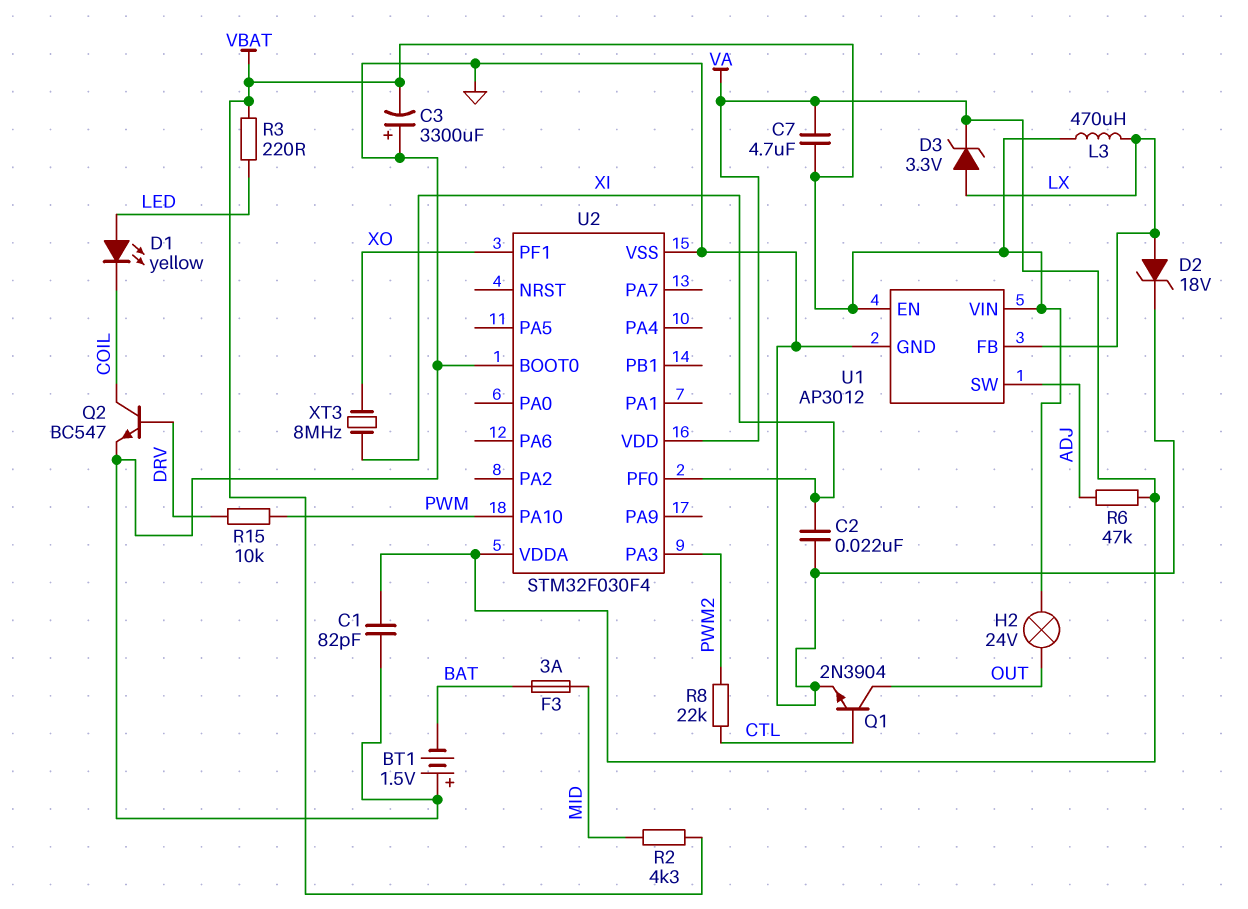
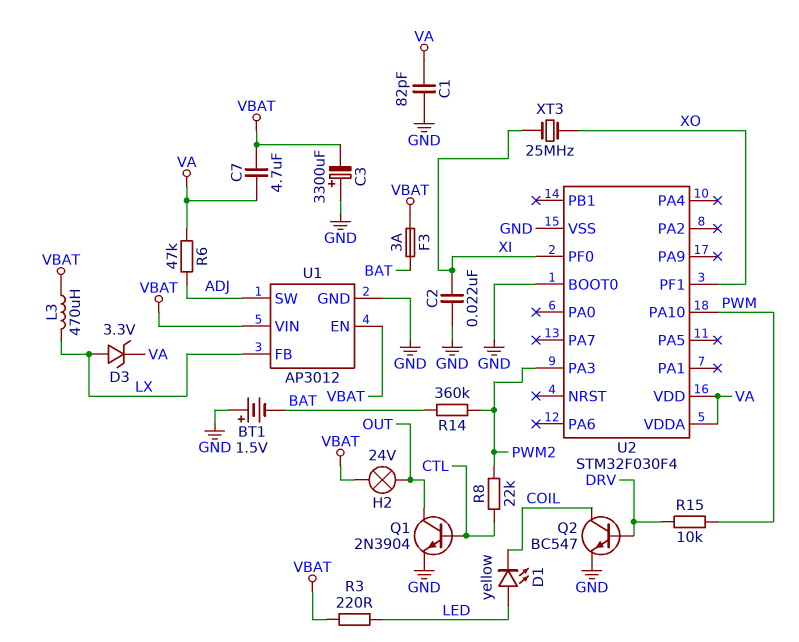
D2: zener 18V (A LX, K GND) -> none
F3: 3A (BAT, MID) -> 3A (BAT, VBAT)
R2: 4.3k (MID, VBAT) -> none
R14: none -> 360k (BAT, PWM2)
XT3: 8MHz (XI, XO) -> 25MHz (XI, XO)

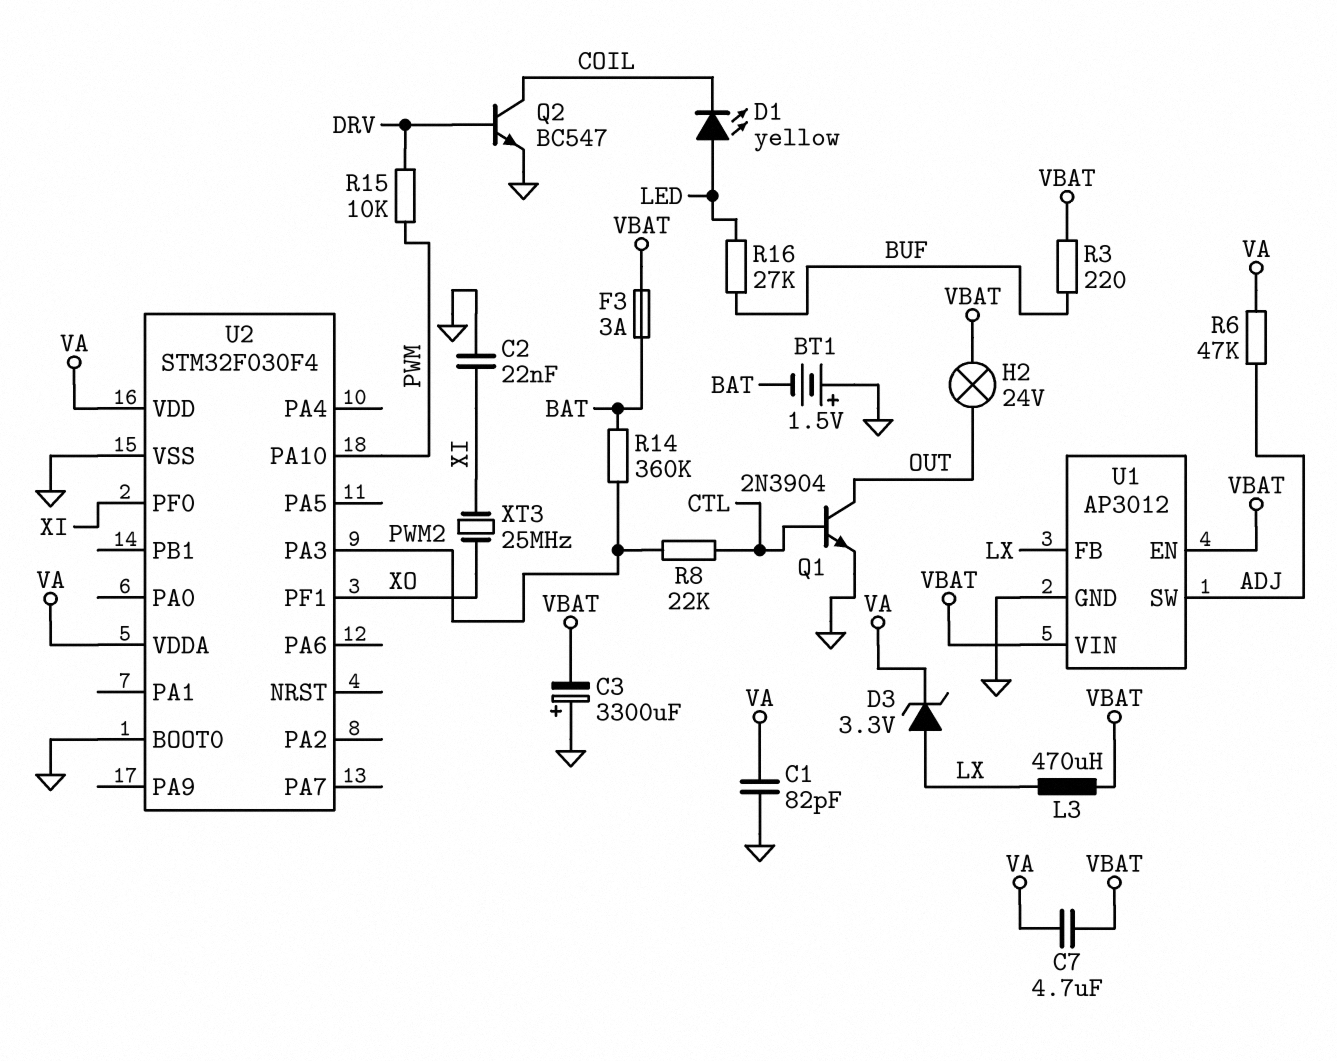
R3: 220 (LED, VBAT) -> 220 (BUF, VBAT)
R16: none -> 27k (BUF, LED)

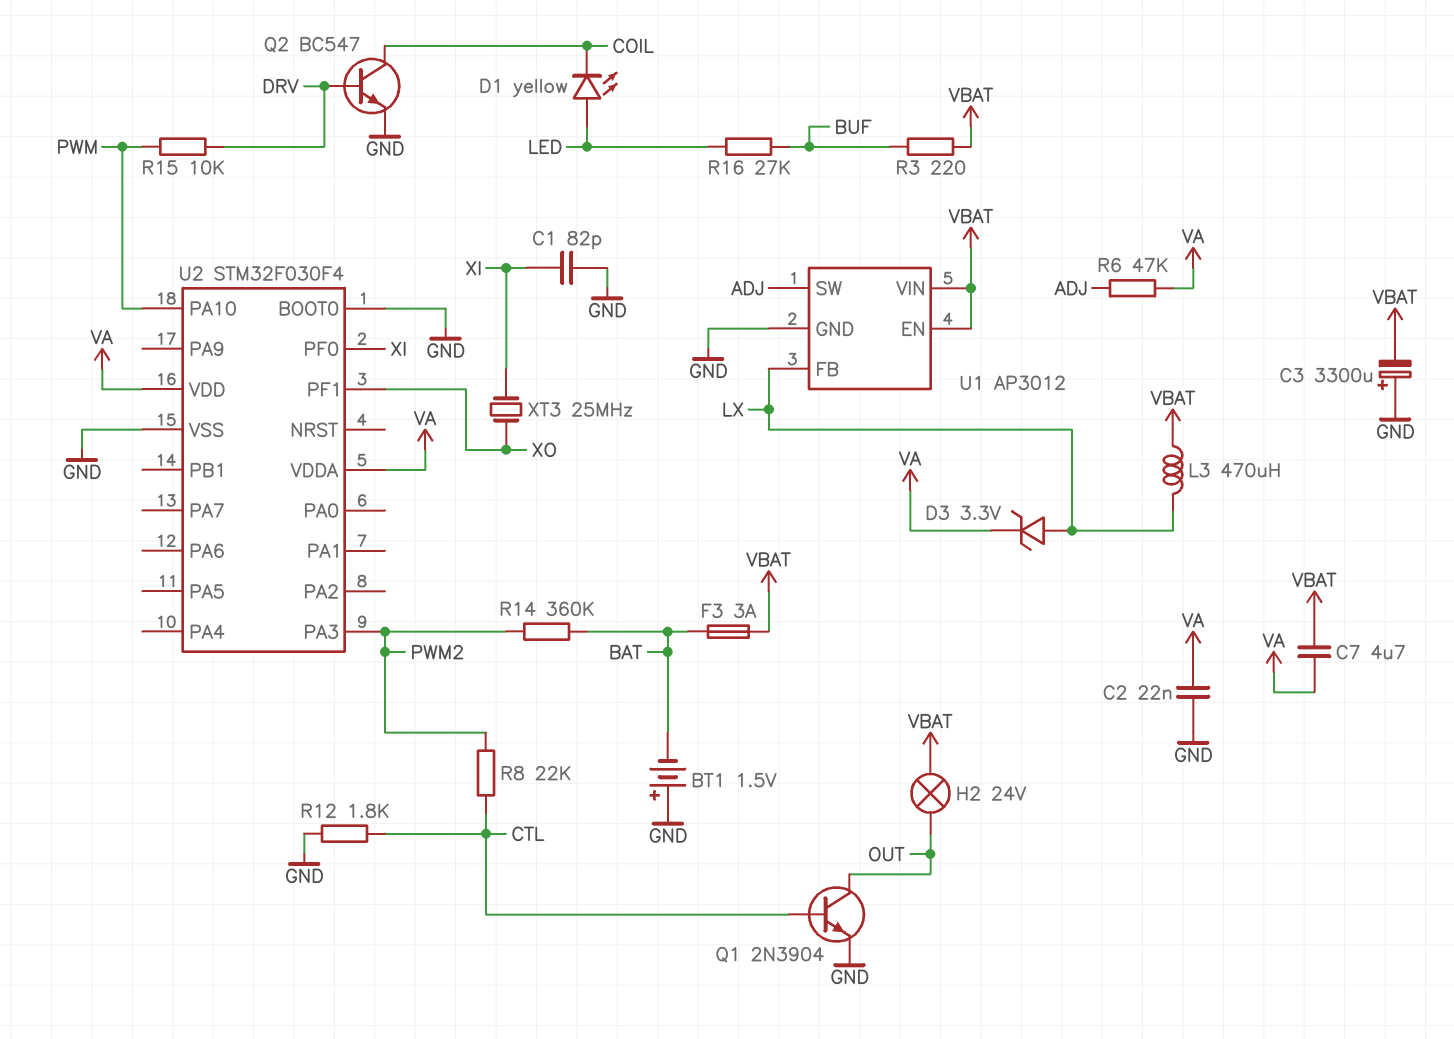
C1: 82pF (GND, VA) -> 82pF (GND, XI)
C2: 22nF (GND, XI) -> 22nF (GND, VA)
R12: none -> 1.8k (CTL, GND)

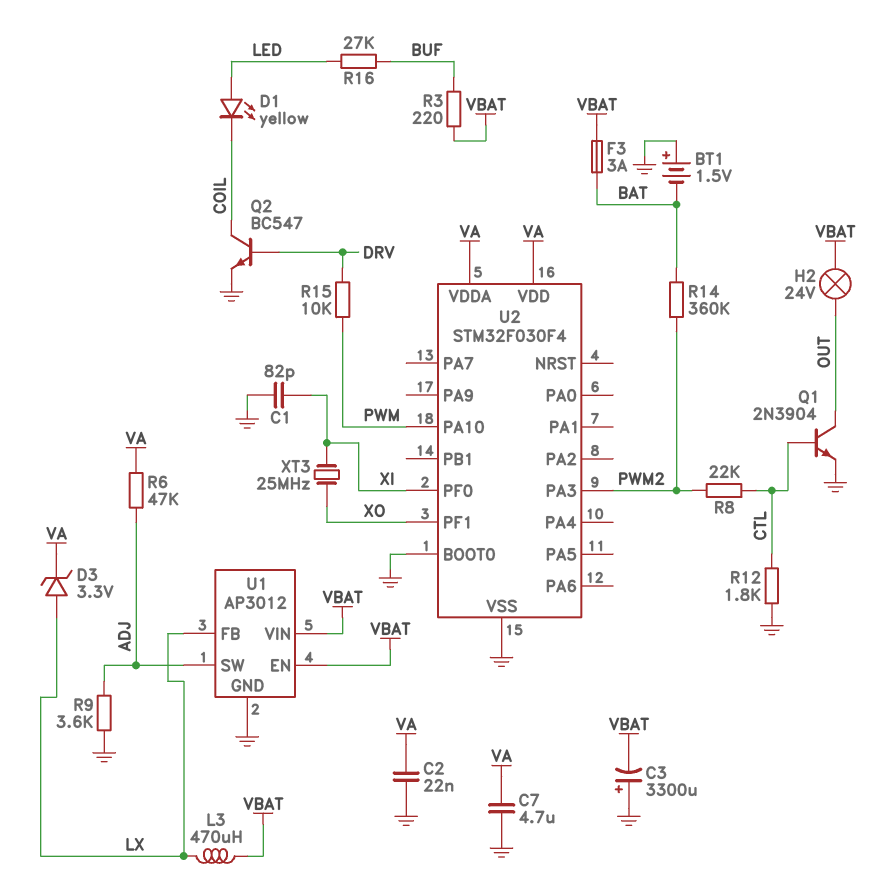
C7: 4.7uF (VA, VBAT) -> 4.7uF (GND, VA)
R9: none -> 3.6k (ADJ, GND)

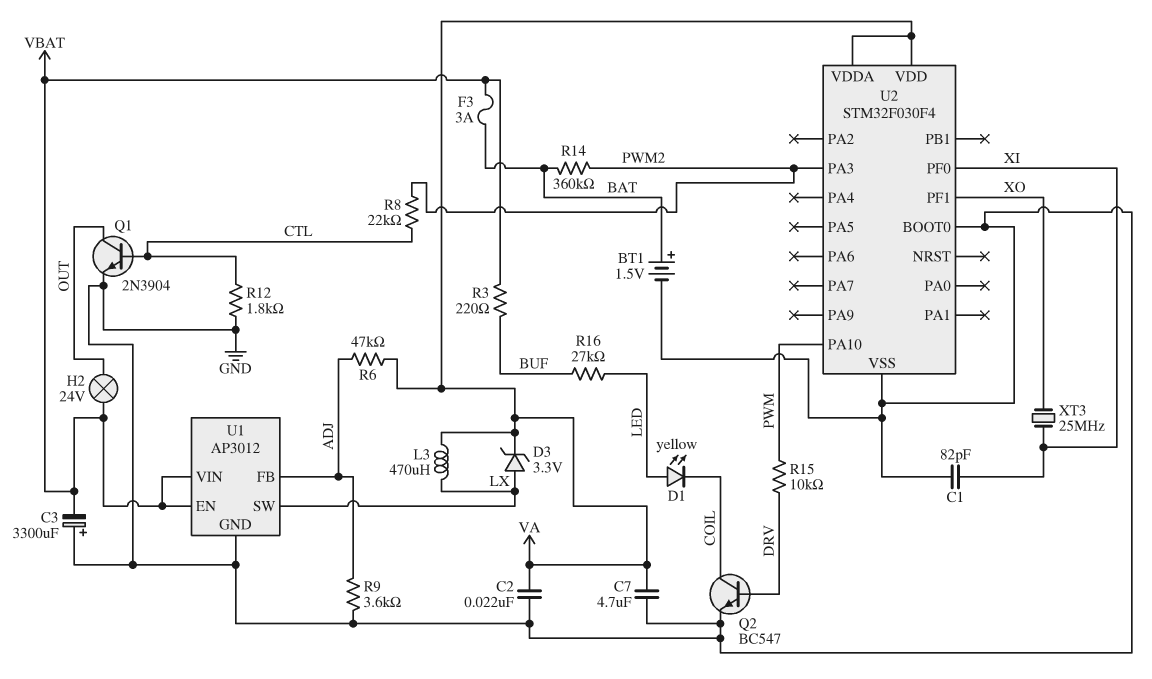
BT1: 1.5V (plus GND, minus BAT) -> 1.5V (plus BAT, minus GND)
L3: 470uH (LX, VBAT) -> 470uH (LX, VA)
U1 pin FB: LX -> ADJ
U1 pin SW: ADJ -> LX

